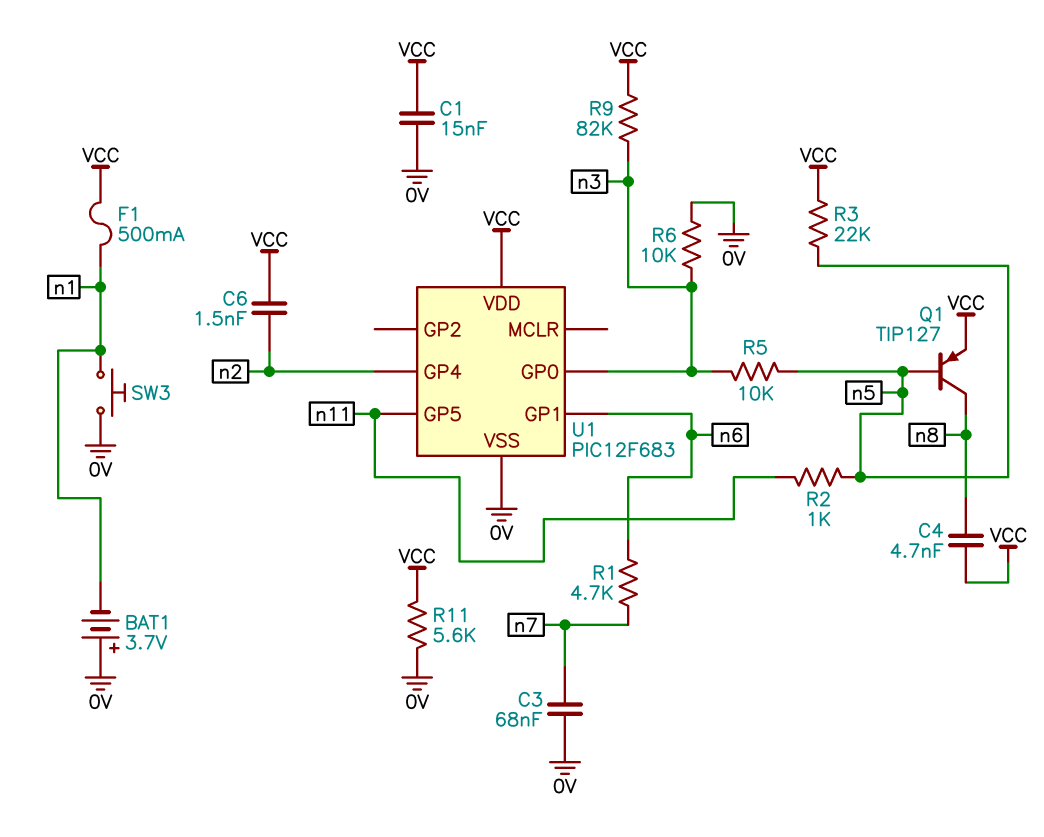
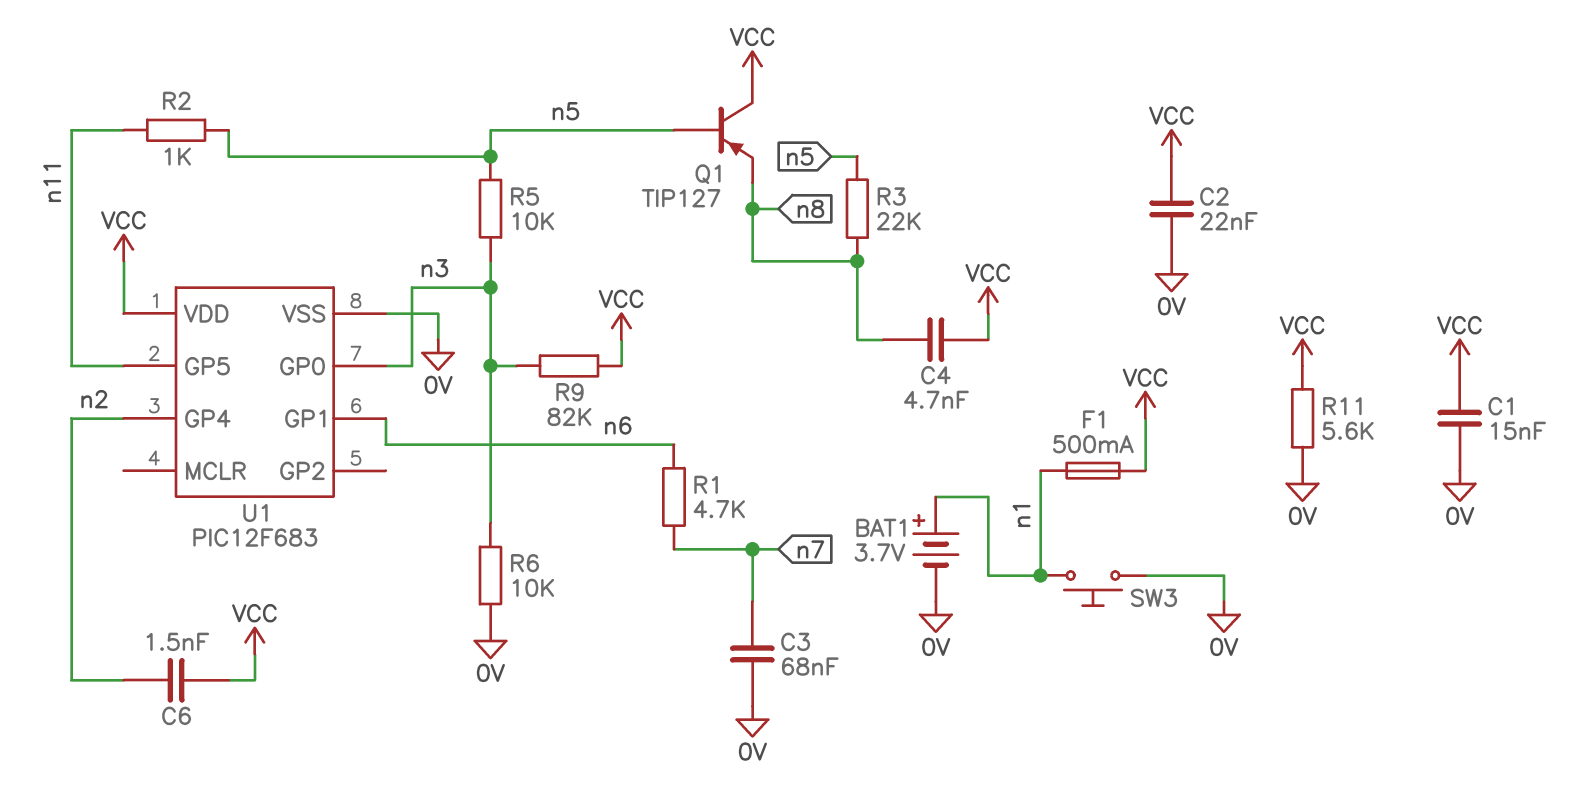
BAT1: 3.7V (plus 0V, minus n1) -> 3.7V (plus n1, minus 0V)
C2: none -> 22nF (0V, VCC)
Q1: PNP TIP127 (B n5, C n8, E VCC) -> PNP TIP127 (B n5, C VCC, E n8)
R3: 22k (VCC, n5) -> 22k (n5, n8)

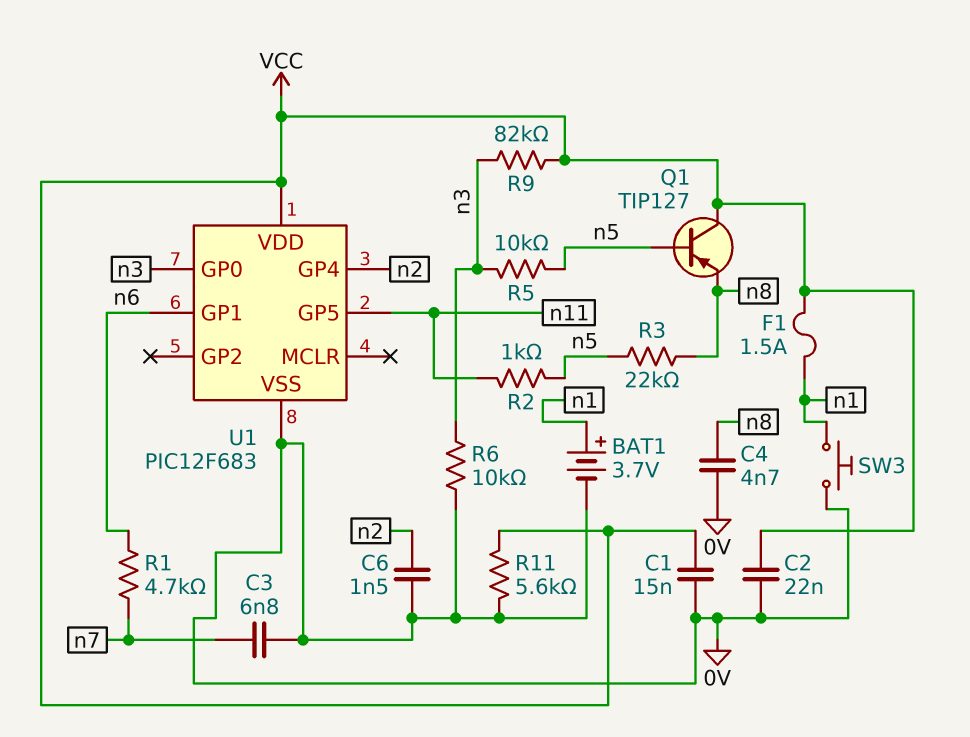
C3: 68nF (0V, n7) -> 6.8nF (0V, n7)
C4: 4.7nF (VCC, n8) -> 4.7nF (0V, n8)
C6: 1.5nF (VCC, n2) -> 1.5nF (0V, n2)
F1: 500mA (VCC, n1) -> 1.5A (VCC, n1)

